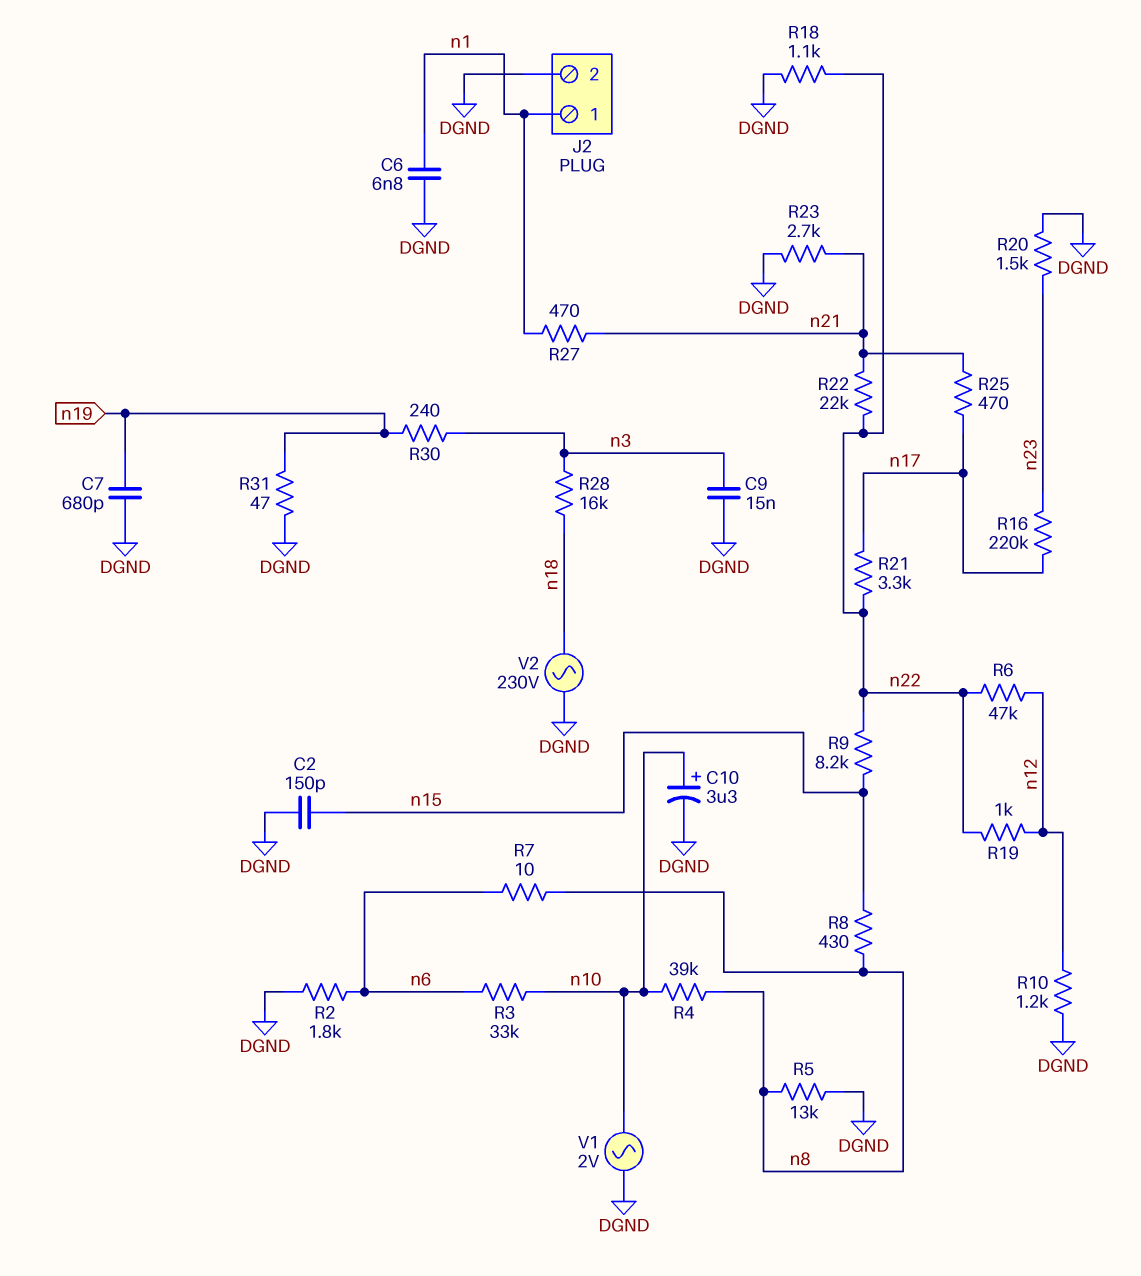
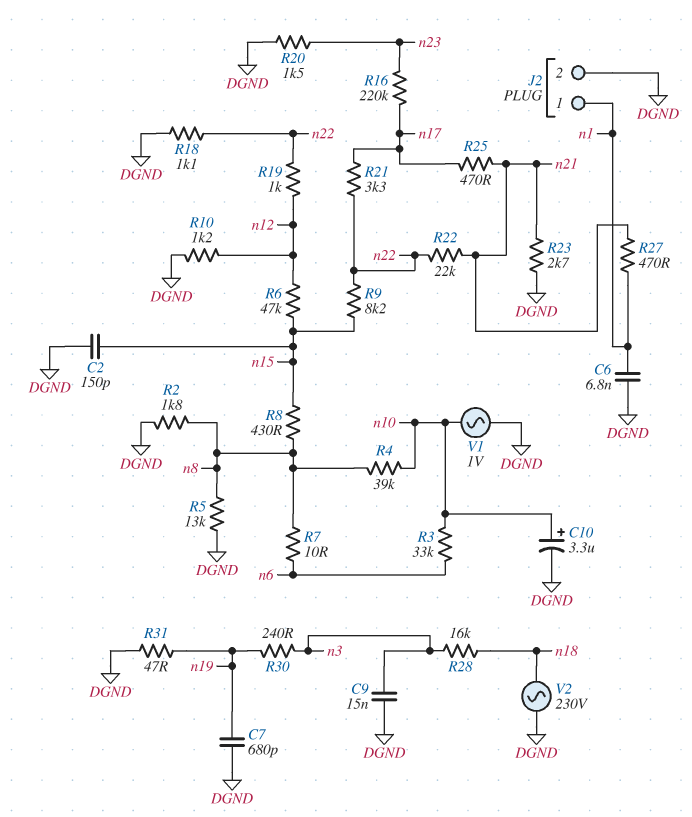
R2: 1.8k (DGND, n6) -> 1.8k (DGND, n8)
R6: 47k (n12, n22) -> 47k (n12, n15)
V1: AC 2V (DGND, n10) -> AC 1V (DGND, n10)

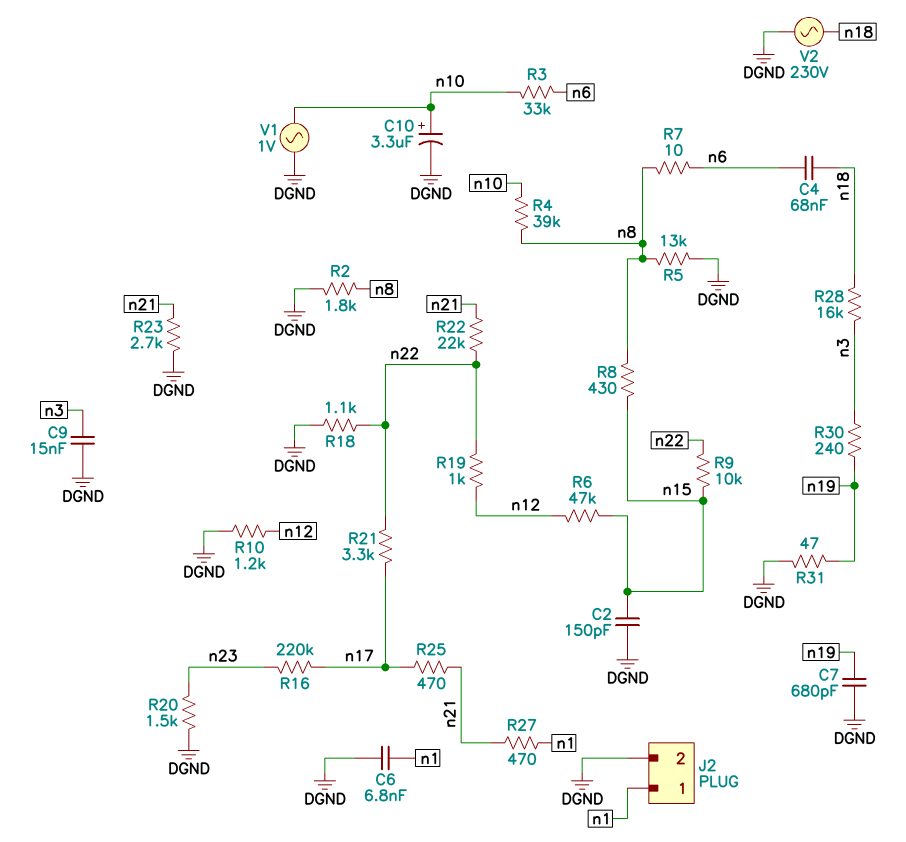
C4: none -> 68nF (n6, n18)
R9: 8.2k (n15, n22) -> 10k (n15, n22)

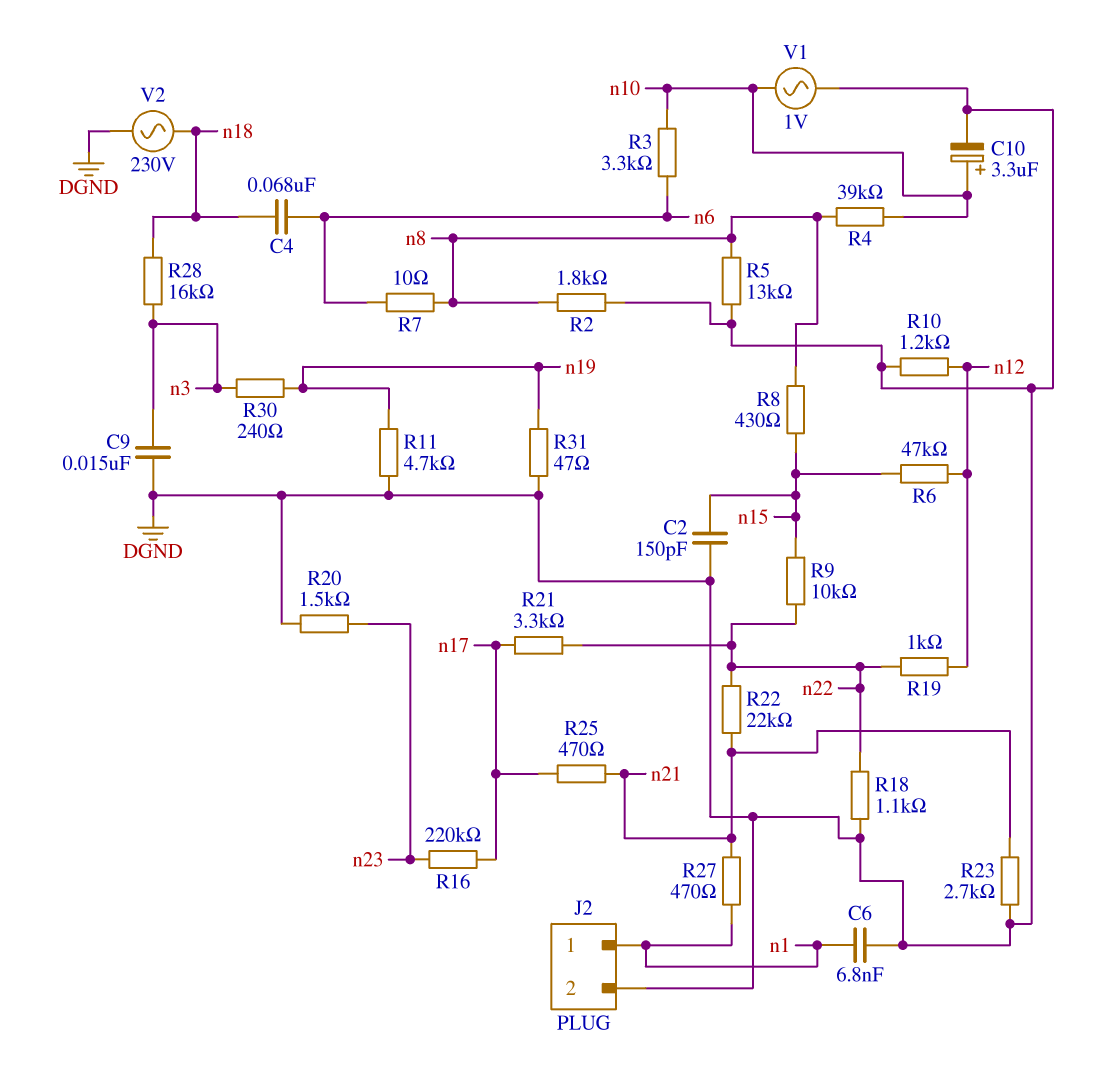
C7: 680pF (DGND, n19) -> none
R3: 33k (n6, n10) -> 3.3k (n6, n10)
R11: none -> 4.7k (DGND, n19)

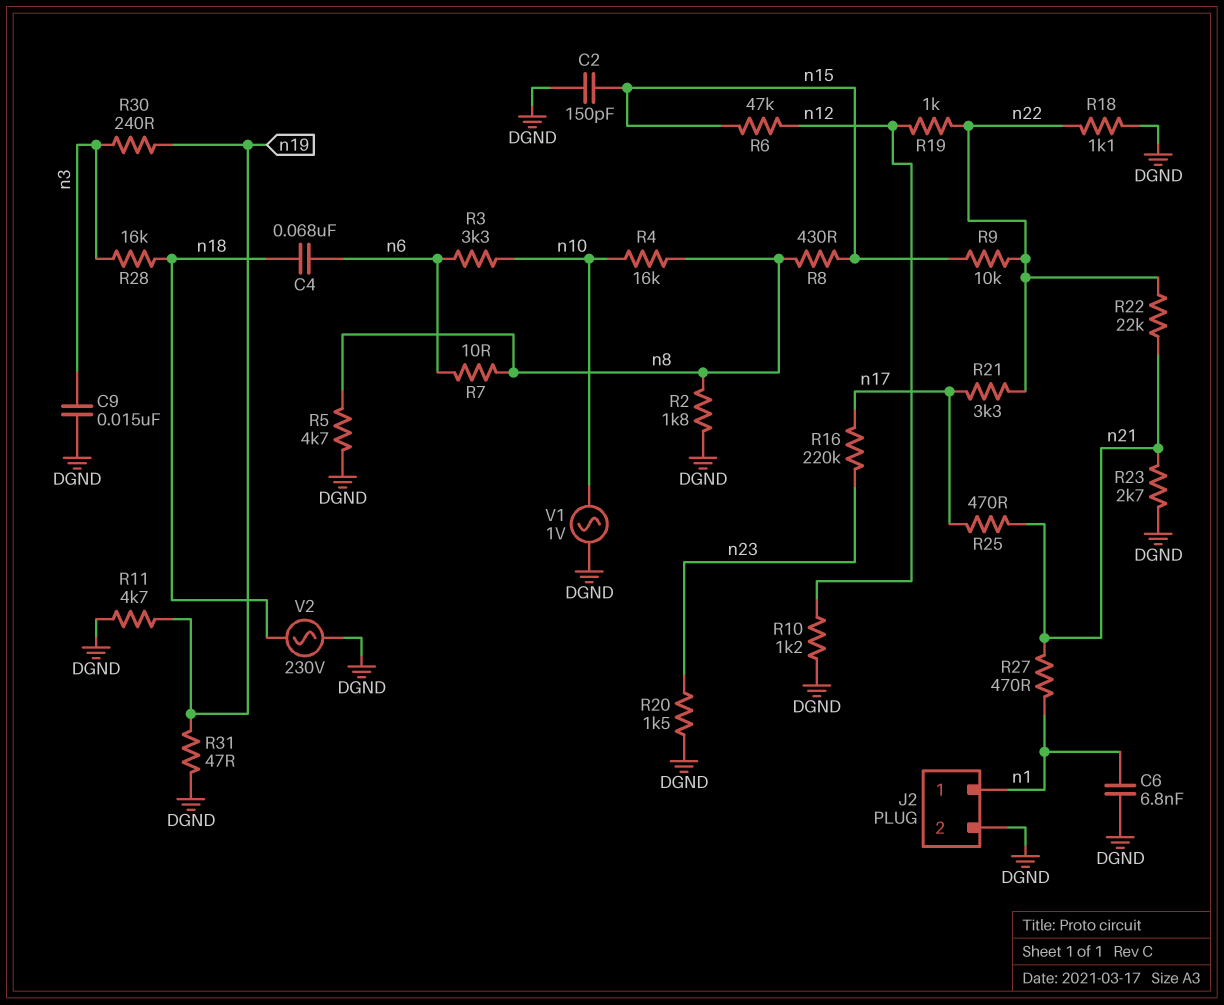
C10: 3.3uF (plus n10, minus DGND) -> none
R4: 39k (n8, n10) -> 16k (n8, n10)
R5: 13k (DGND, n8) -> 4.7k (DGND, n8)

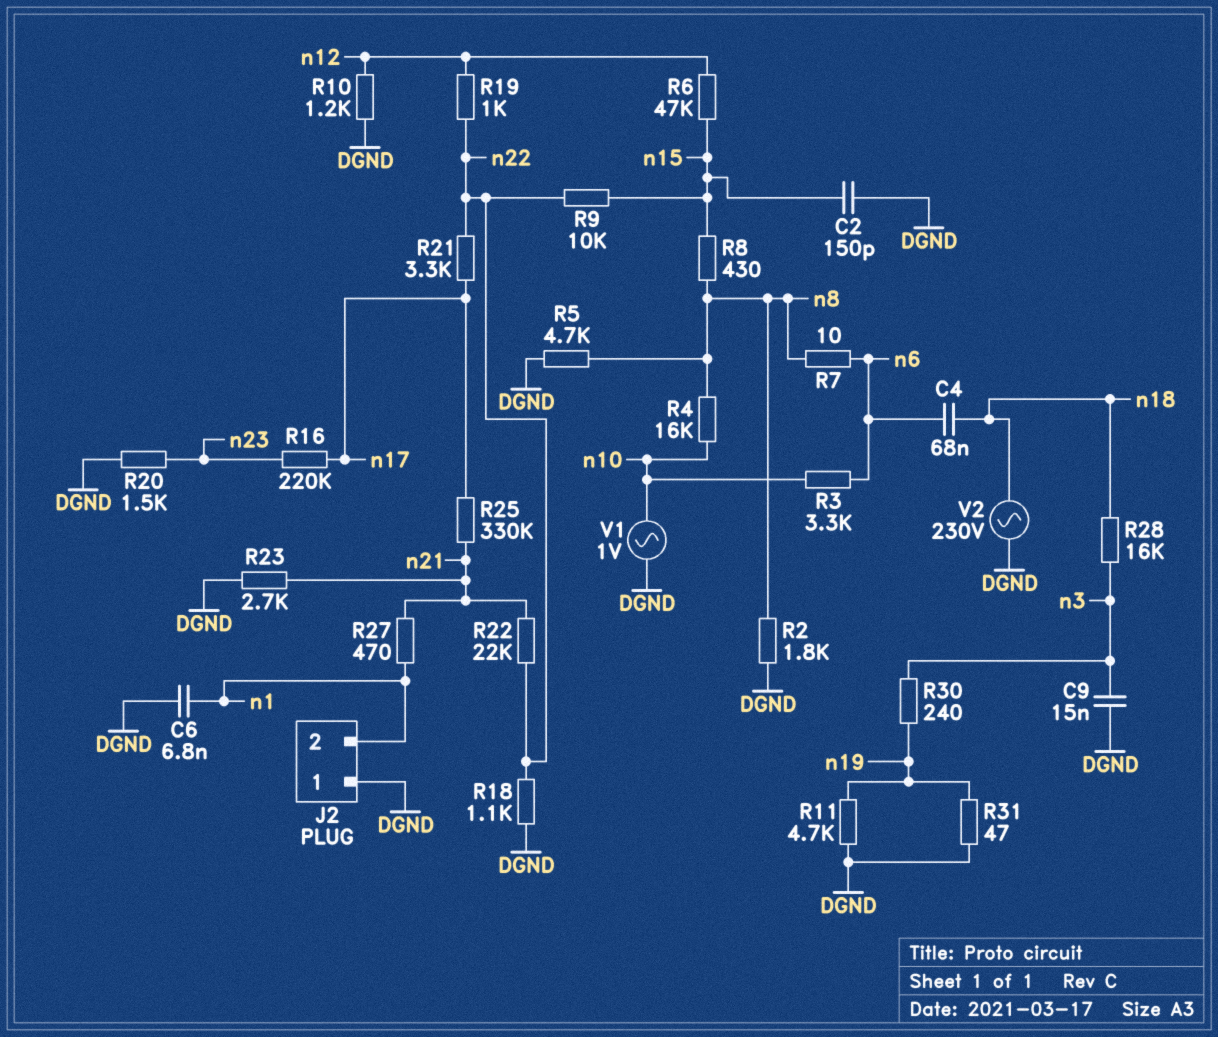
J2 pin 1: n1 -> DGND
J2 pin 2: DGND -> n1
R25: 470 (n17, n21) -> 330k (n17, n21)

